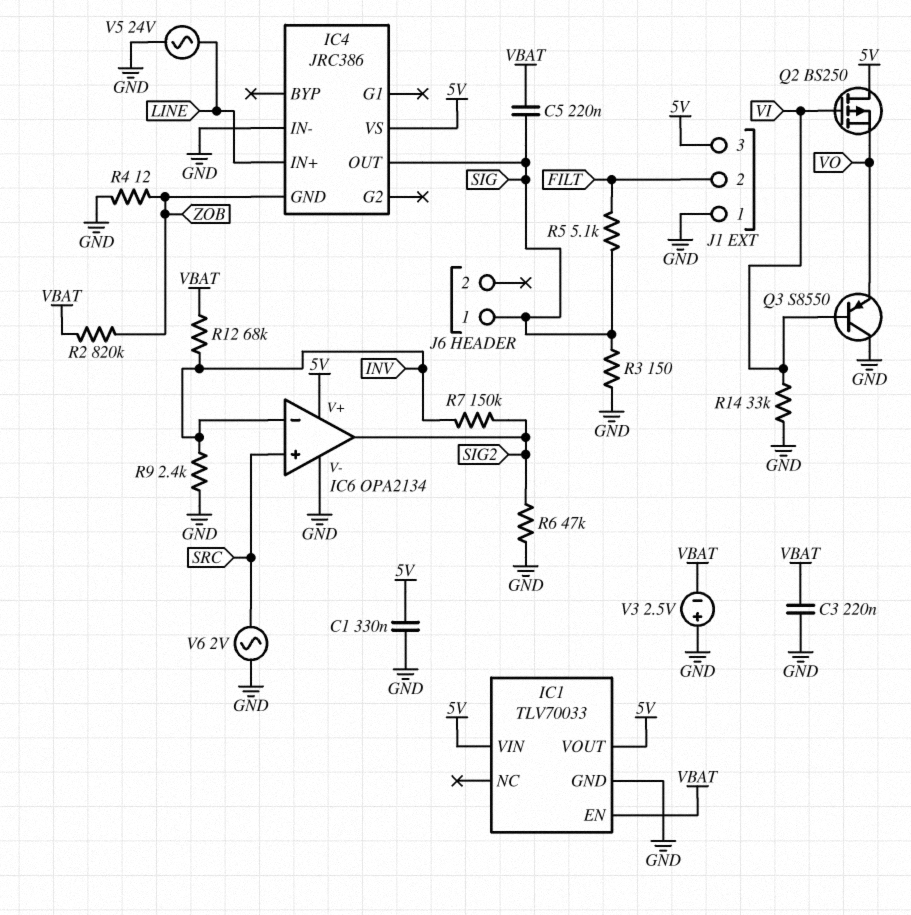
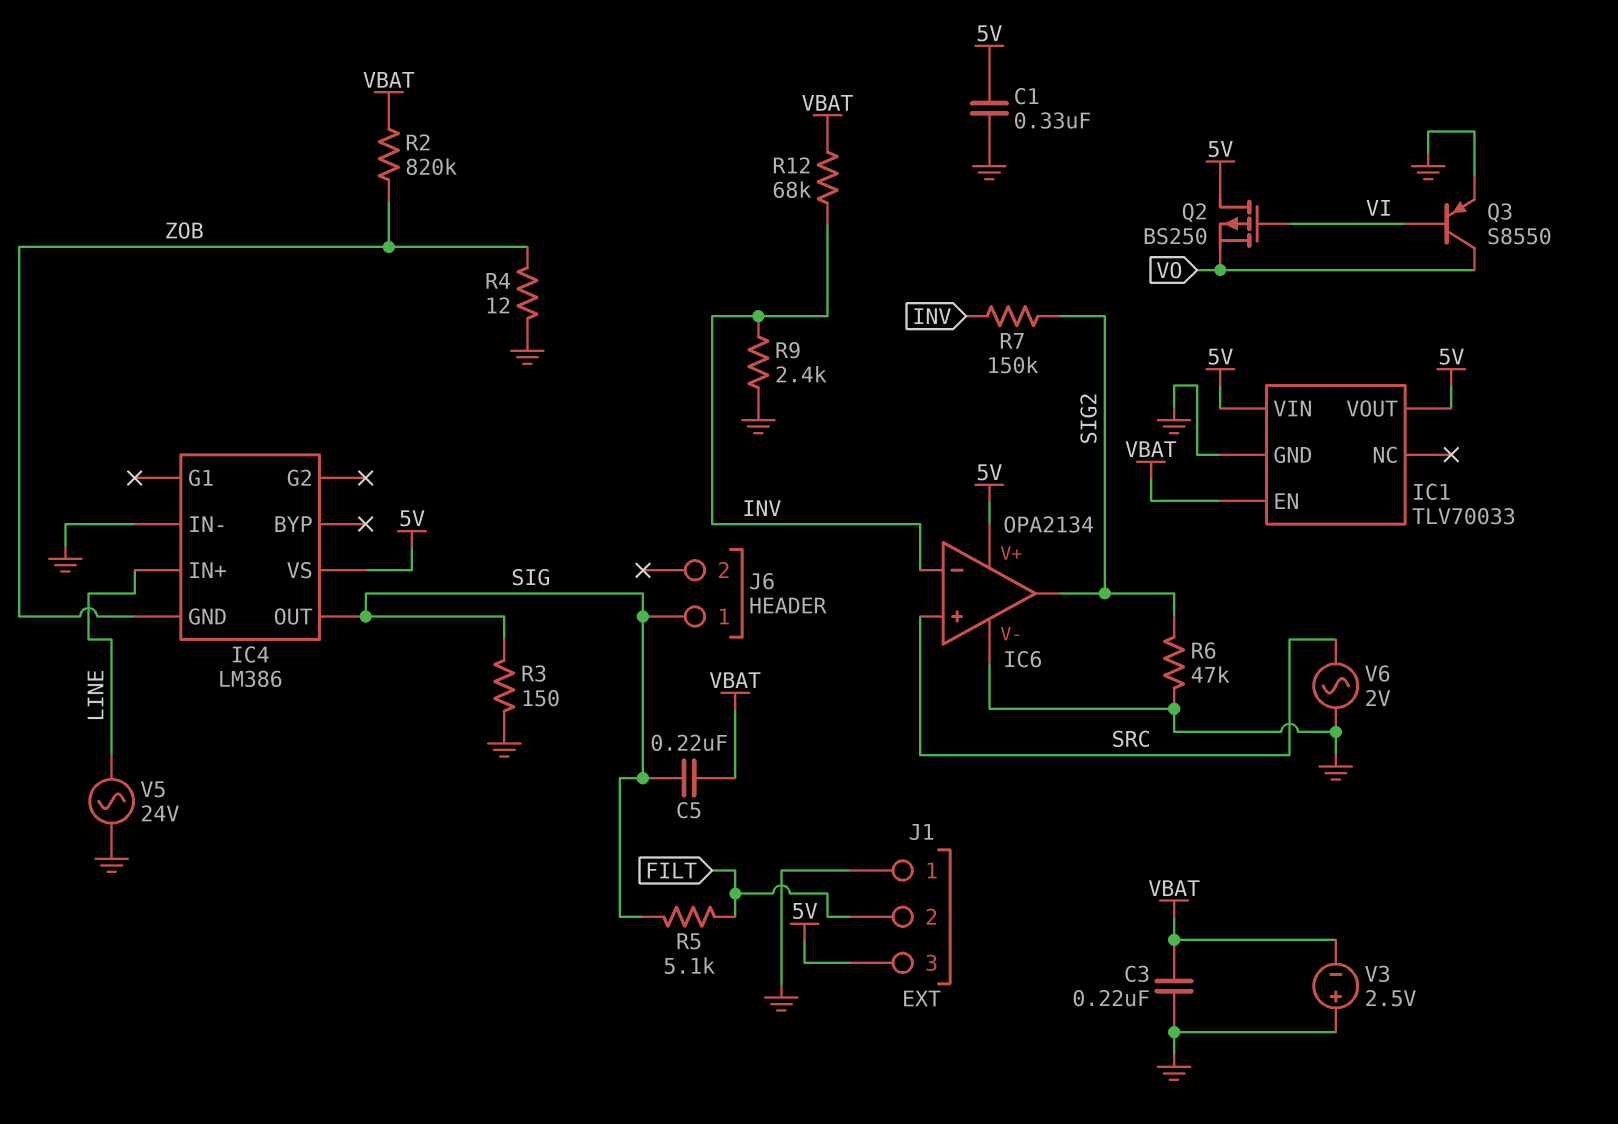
IC4: JRC386 -> LM386
Q3: PNP S8550 (B VI, C GND, E VO) -> PNP S8550 (B VI, C VO, E GND)
R14: 33k (GND, VI) -> none

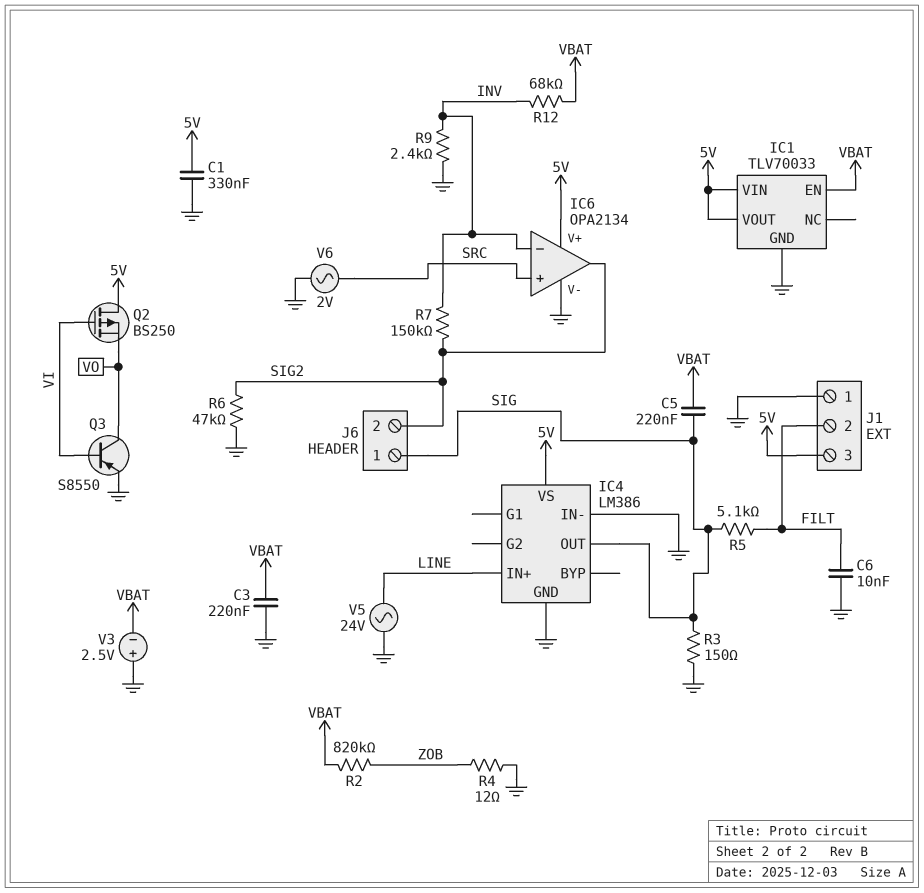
C6: none -> 10nF (FILT, GND)
IC4 pin GND: ZOB -> GND
J6 pin 2: none -> SIG2

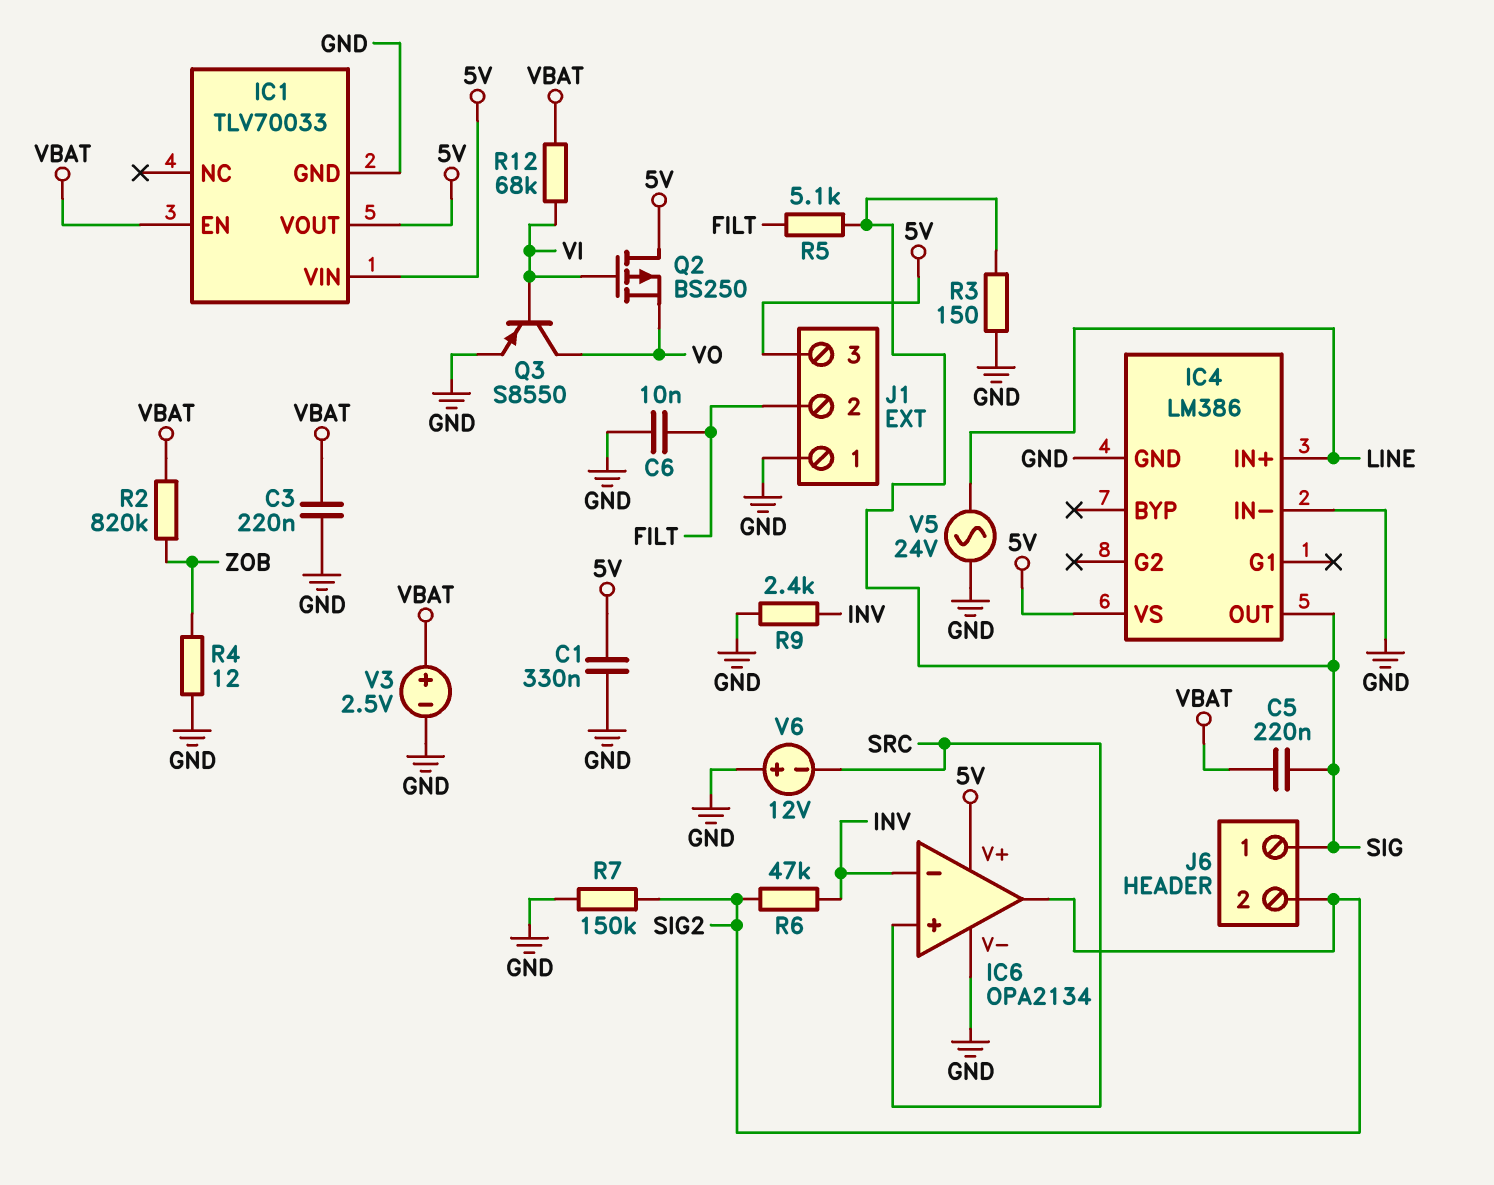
R6: 47k (GND, SIG2) -> 47k (INV, SIG2)
R7: 150k (INV, SIG2) -> 150k (GND, SIG2)
R12: 68k (INV, VBAT) -> 68k (VBAT, VI)
V3: 2.5V (plus GND, minus VBAT) -> 2.5V (plus VBAT, minus GND)
V6: AC 2V (GND, SRC) -> 12V (plus GND, minus SRC)

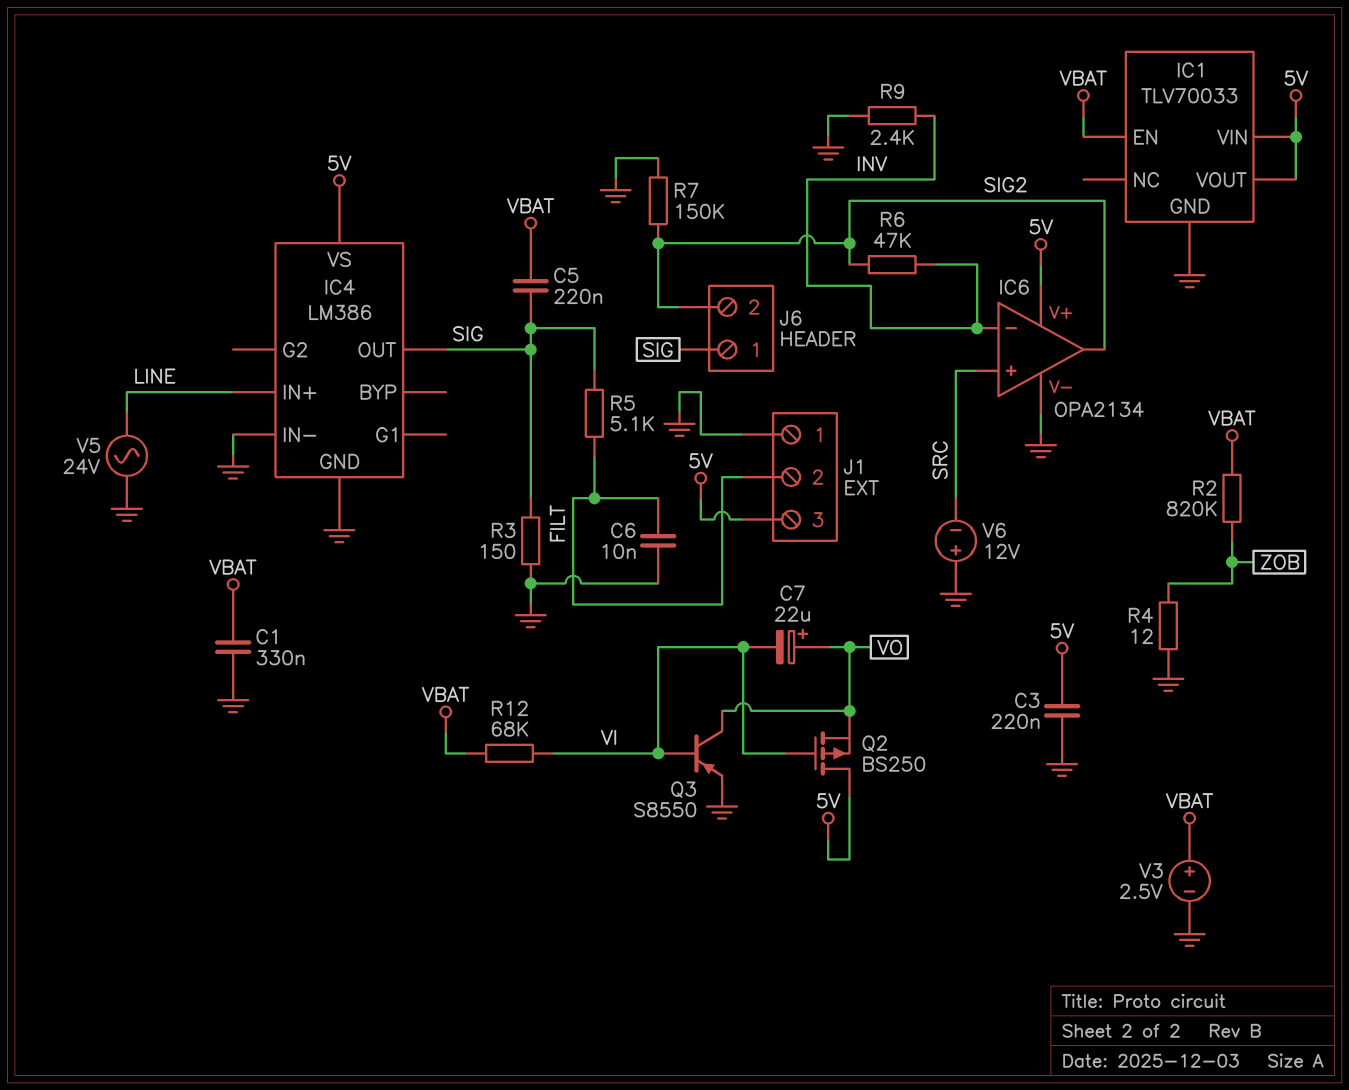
C1: 330nF (5V, GND) -> 330nF (GND, VBAT)
C3: 220nF (GND, VBAT) -> 220nF (5V, GND)
C7: none -> 22uF (plus VO, minus VI)

